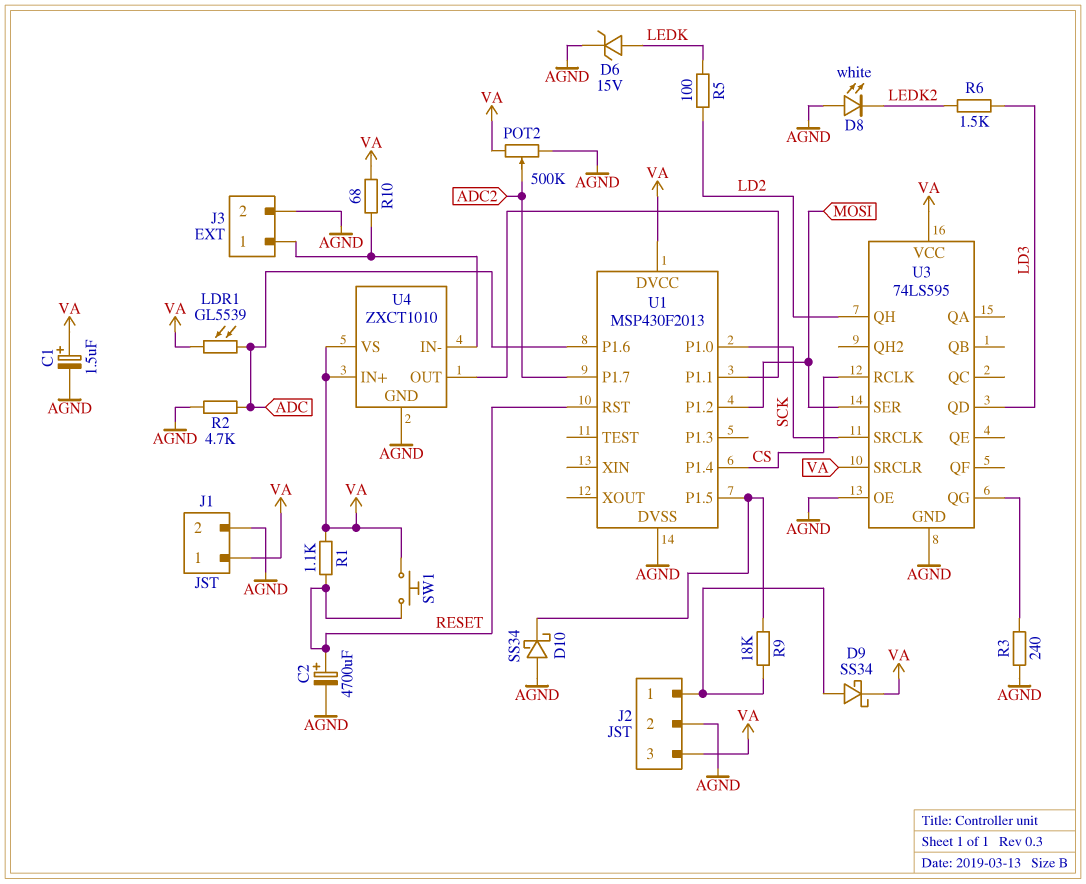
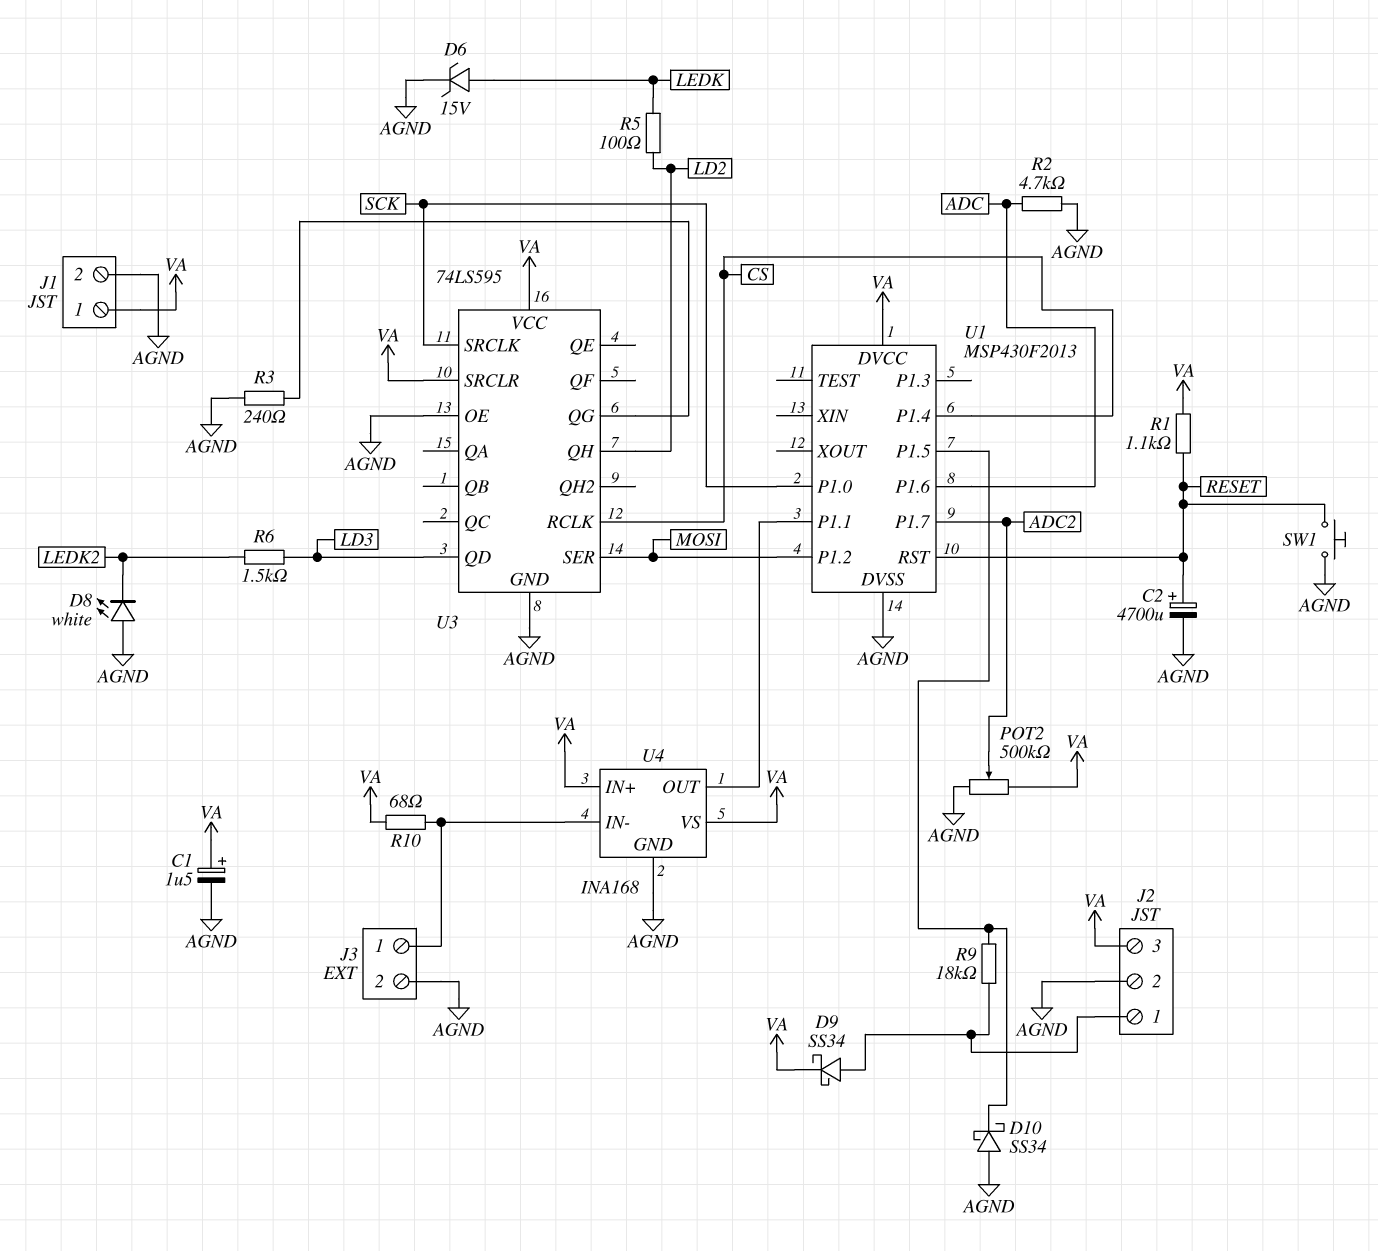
LDR1: GL5539 (ADC, VA) -> none
SW1: button (RESET, VA) -> button (AGND, RESET)
U4: ZXCT1010 -> INA168

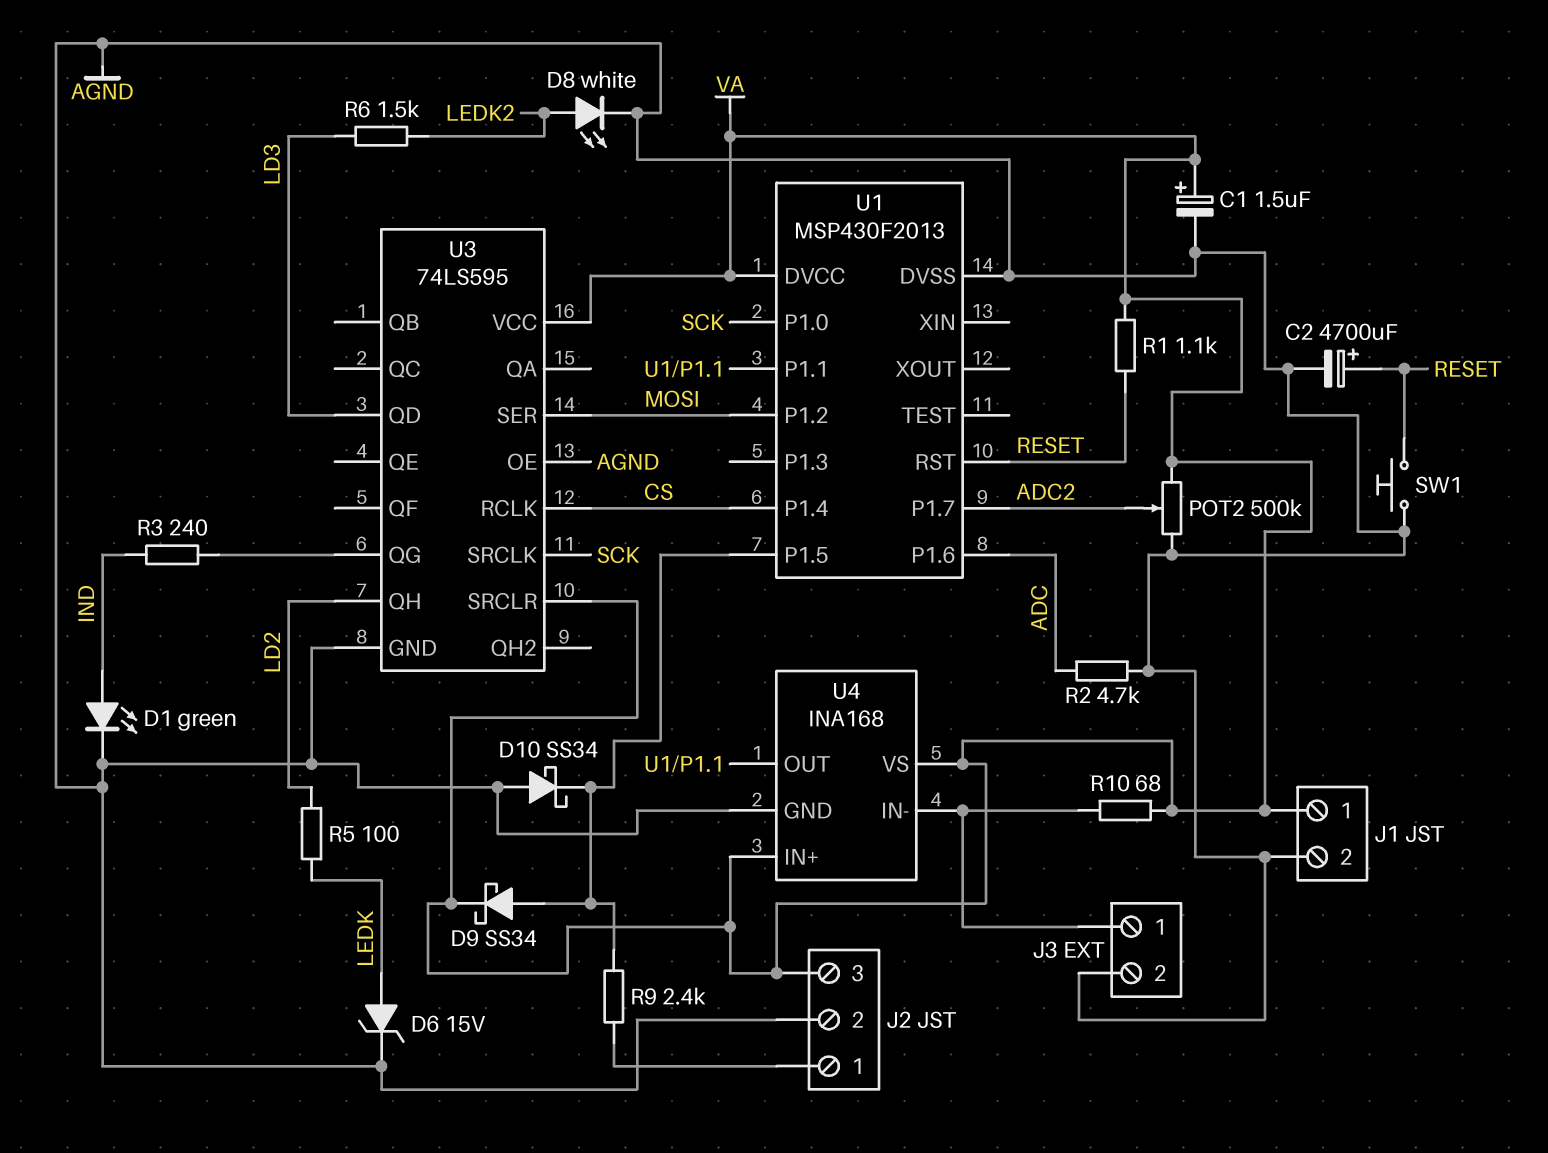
D1: none -> LED green (A IND, K AGND)
D8: LED white (A AGND, K LEDK2) -> LED white (A LEDK2, K AGND)
D9: schottky SS34 (A J2/1, K VA) -> schottky SS34 (A U1/P1.5, K VA)
R3: 240 (AGND, U3/QG) -> 240 (IND, U3/QG)
R9: 18k (J2/1, U1/P1.5) -> 2.4k (J2/1, U1/P1.5)

